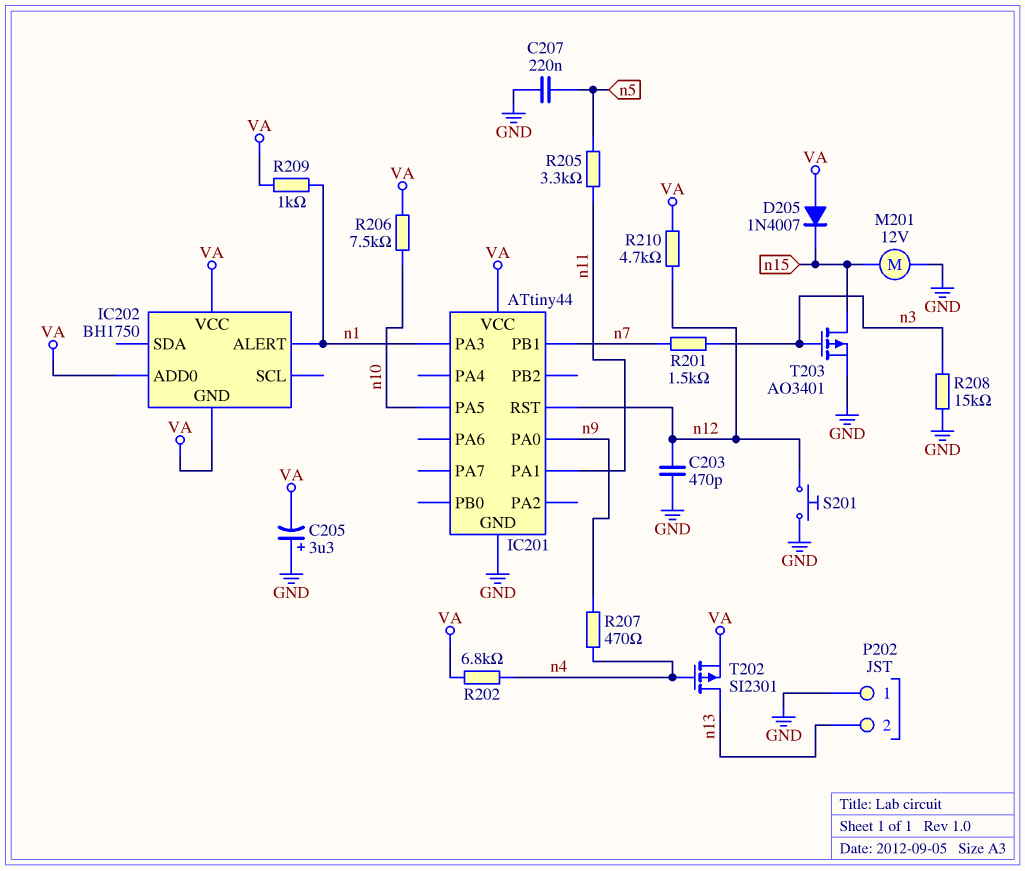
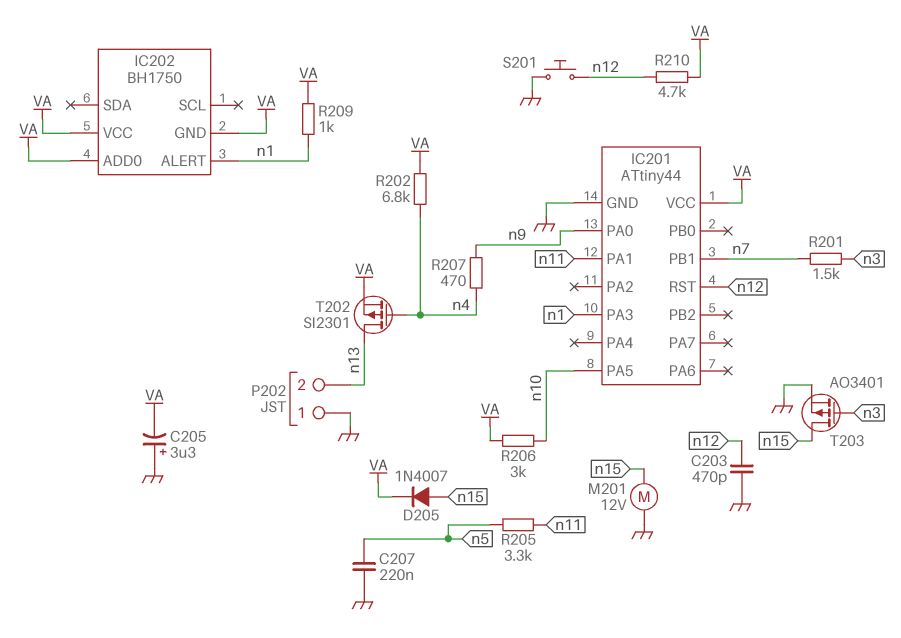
D205: diode 1N4007 (A VA, K n15) -> diode 1N4007 (A n15, K VA)
R206: 7.5k (VA, n10) -> 3k (VA, n10)
R208: 15k (GND, n3) -> none

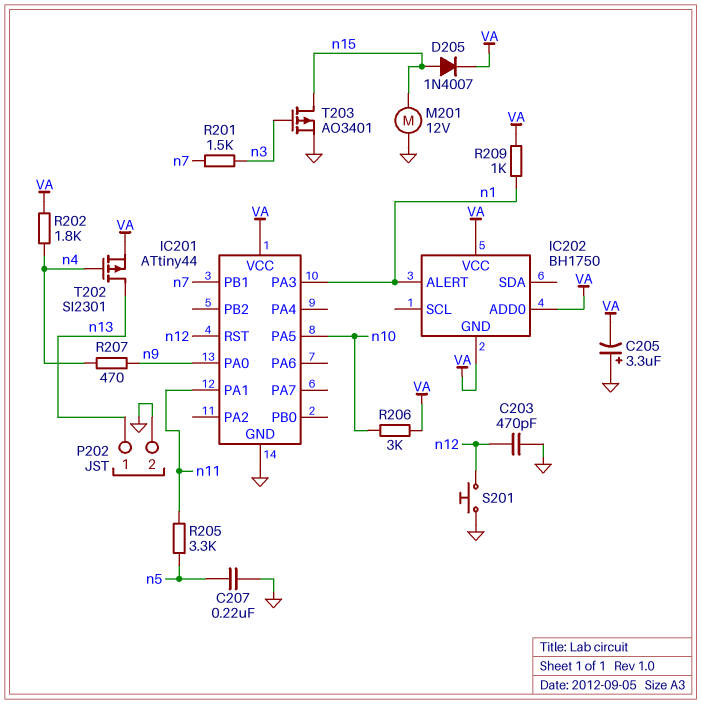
P202 pin 1: GND -> n13
P202 pin 2: n13 -> GND
R202: 6.8k (VA, n4) -> 1.8k (VA, n4)
R210: 4.7k (VA, n12) -> none

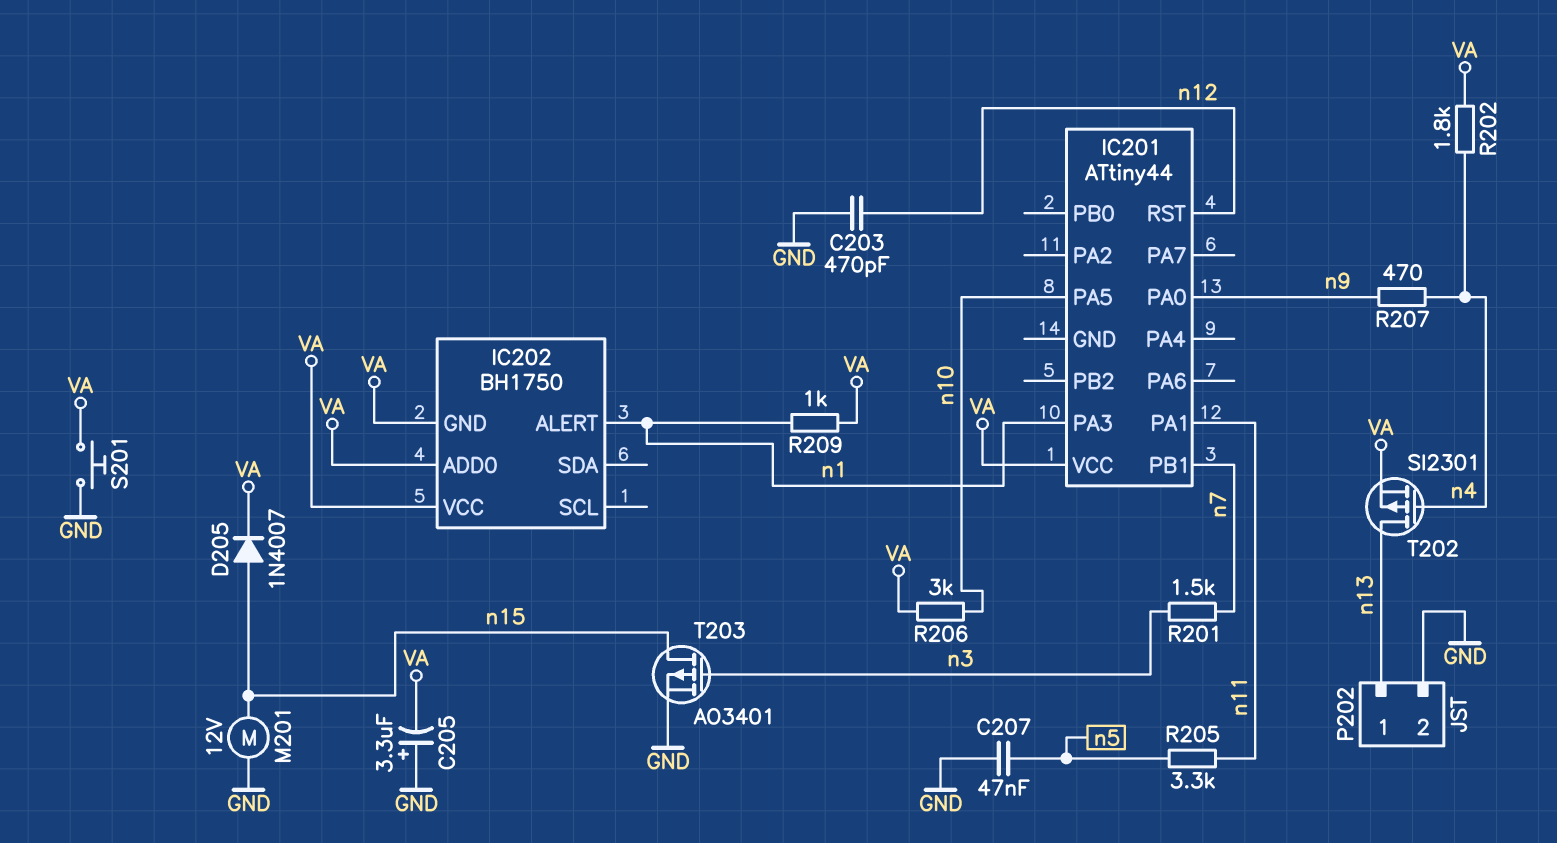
C207: 220nF (GND, n5) -> 47nF (GND, n5)
IC201 pin GND: GND -> none
S201: button (GND, n12) -> button (GND, VA)

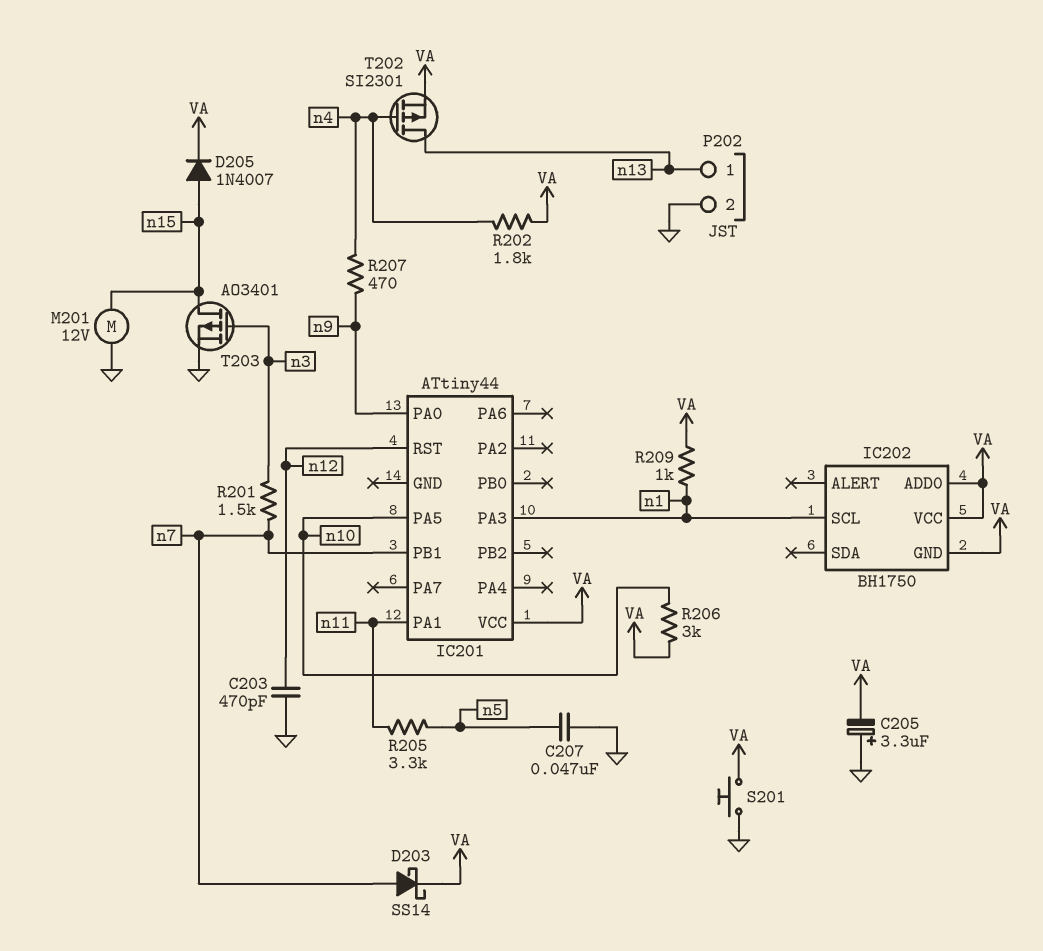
D203: none -> schottky SS14 (A n7, K VA)
IC202 pin ALERT: n1 -> none
IC202 pin SCL: none -> n1

